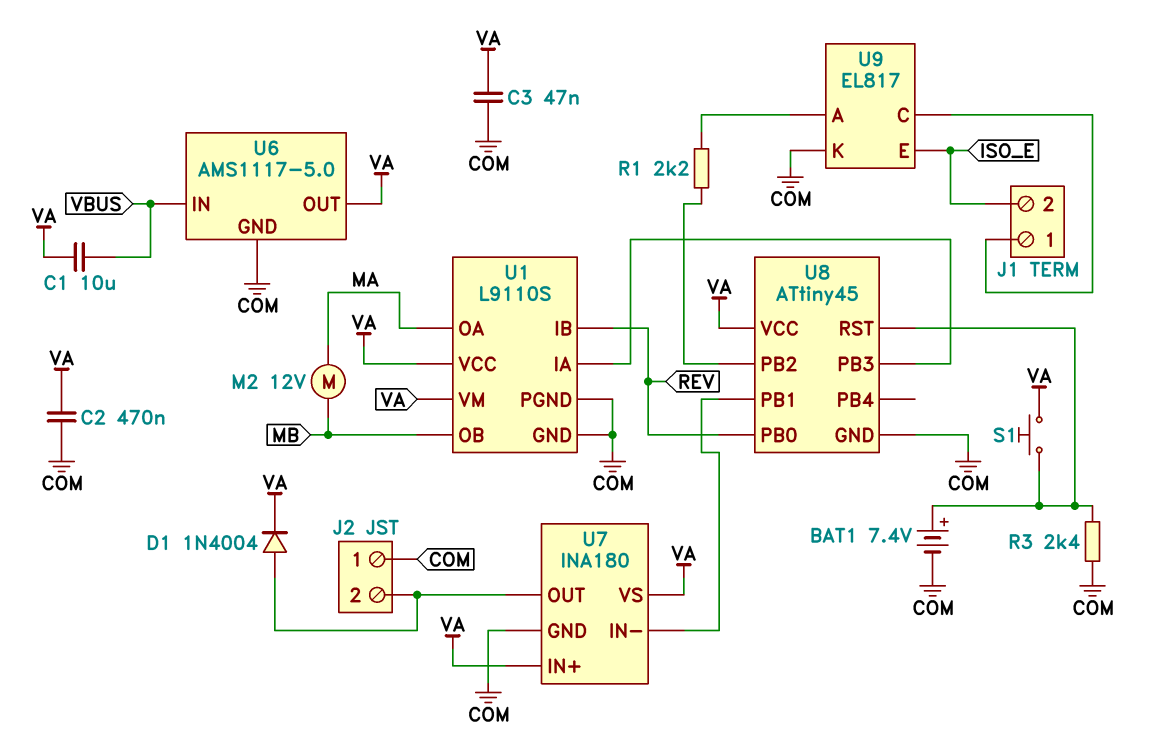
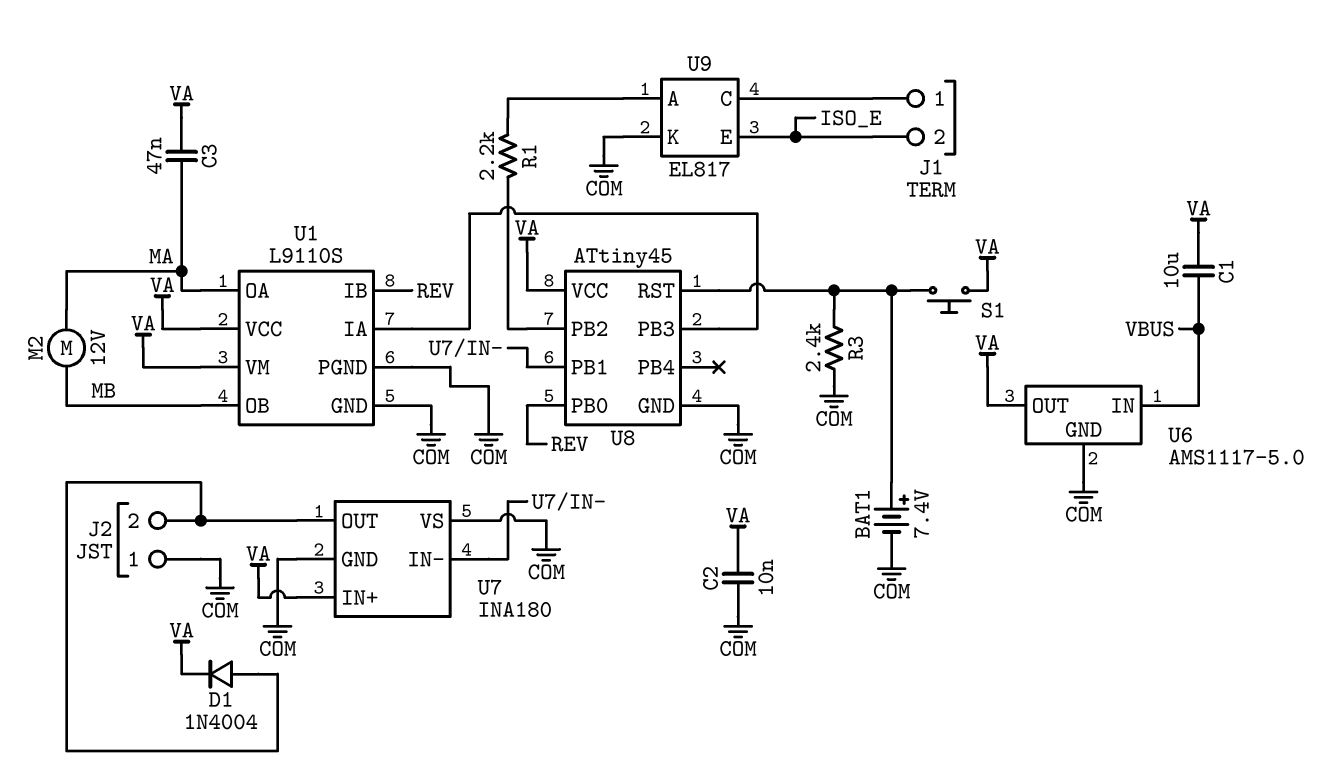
C2: 470nF (COM, VA) -> 10nF (COM, VA)
C3: 47nF (COM, VA) -> 47nF (MA, VA)
U7 pin VS: VA -> COM

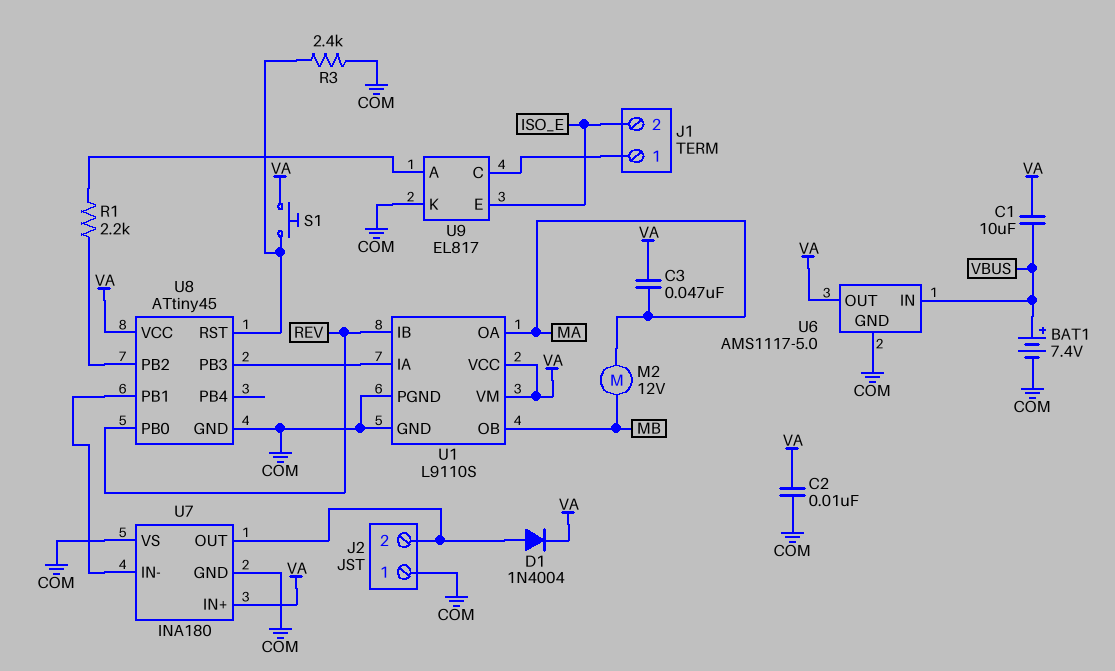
BAT1: 7.4V (plus U8/RST, minus COM) -> 7.4V (plus VBUS, minus COM)

